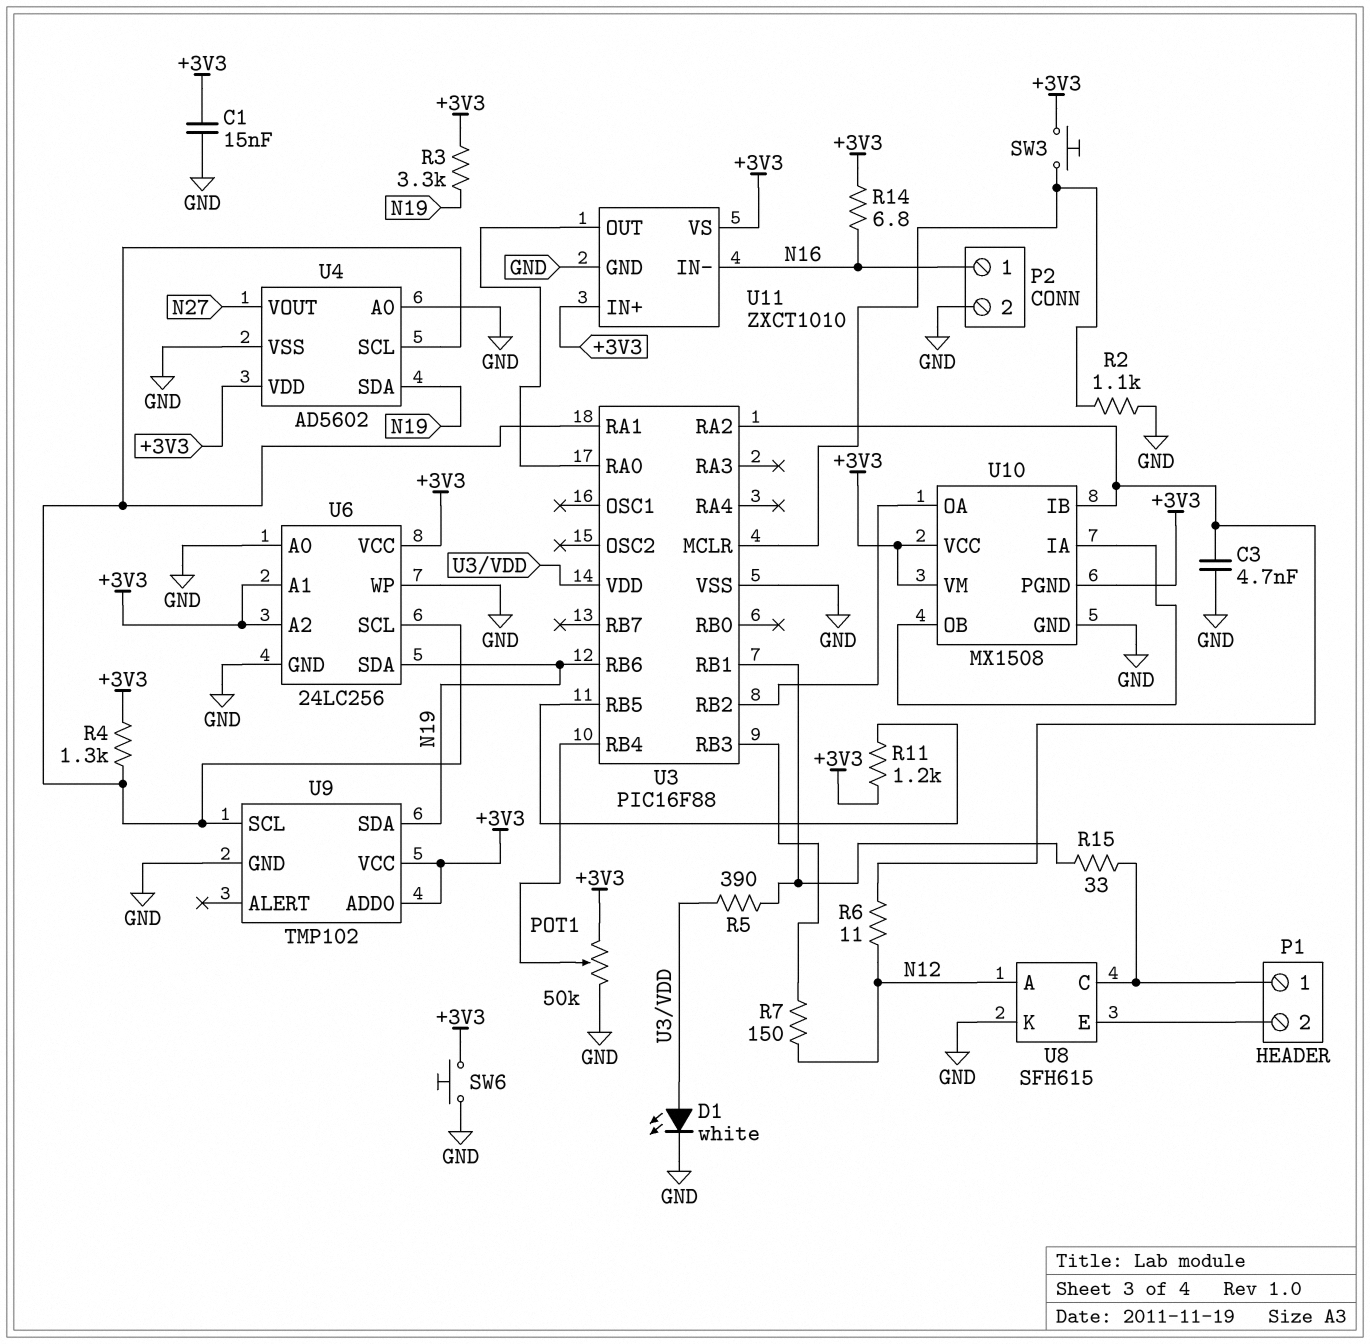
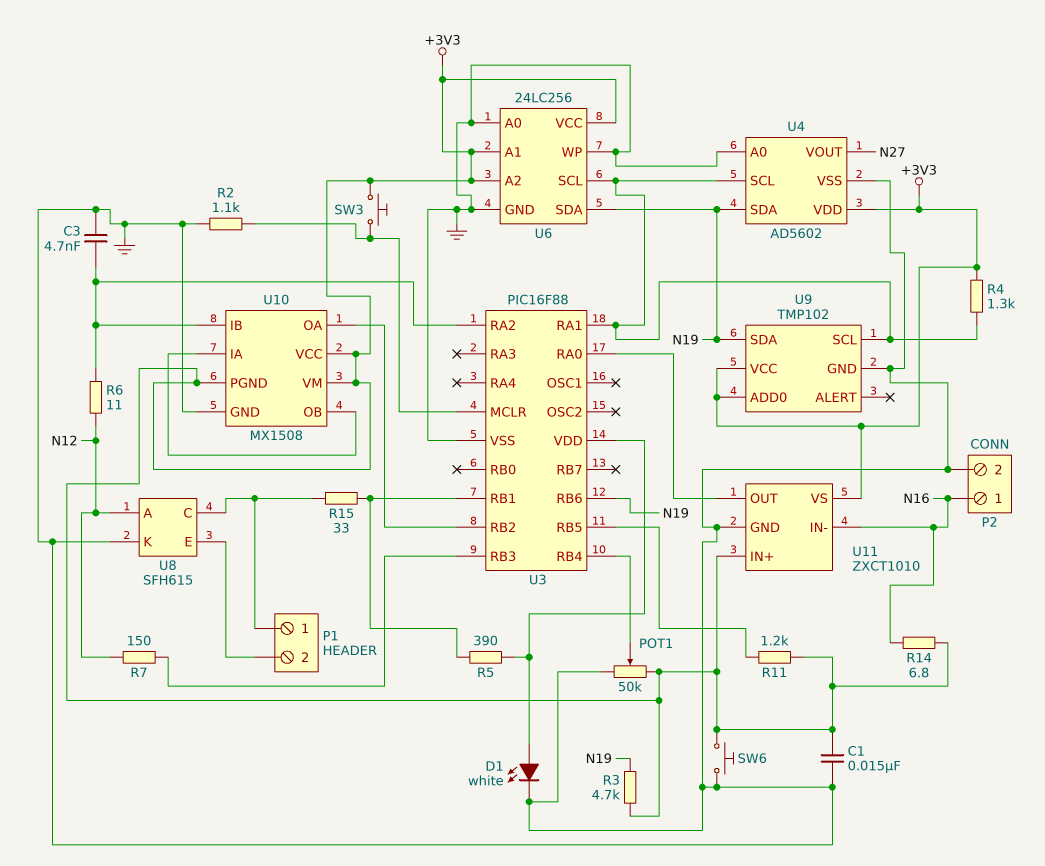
R3: 3.3k (+3V3, N19) -> 4.7k (+3V3, N19)

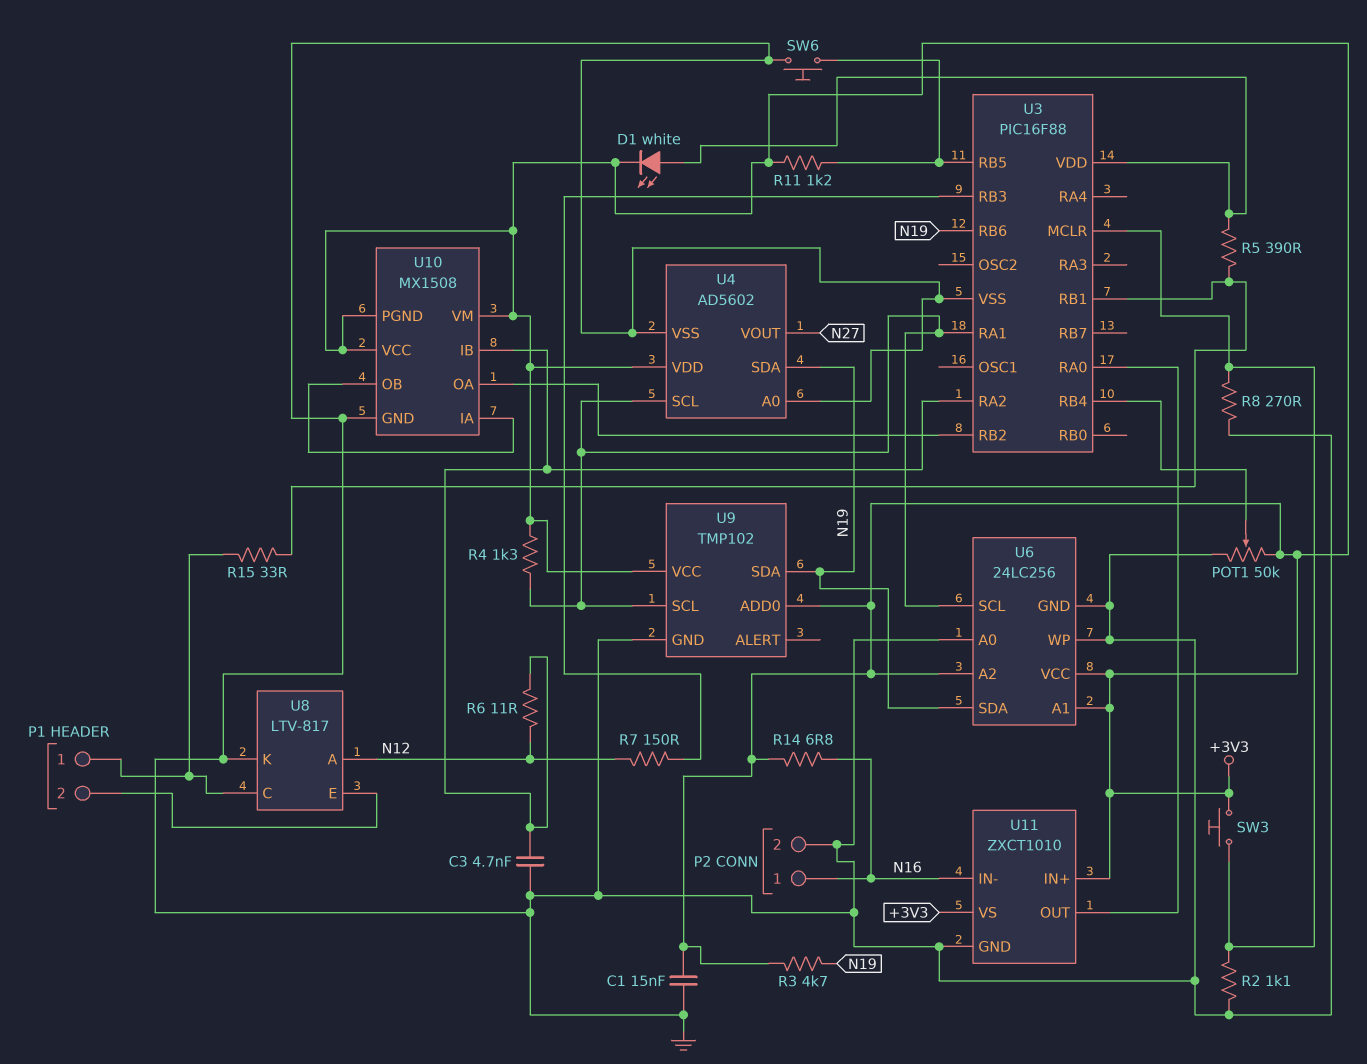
D1: LED white (A U3/VDD, K GND) -> LED white (A U3/VDD, K +3V3)
R8: none -> 270 (GND, U3/MCLR)
SW6: button (+3V3, GND) -> button (GND, U3/RB5)
U8: SFH615 -> LTV-817

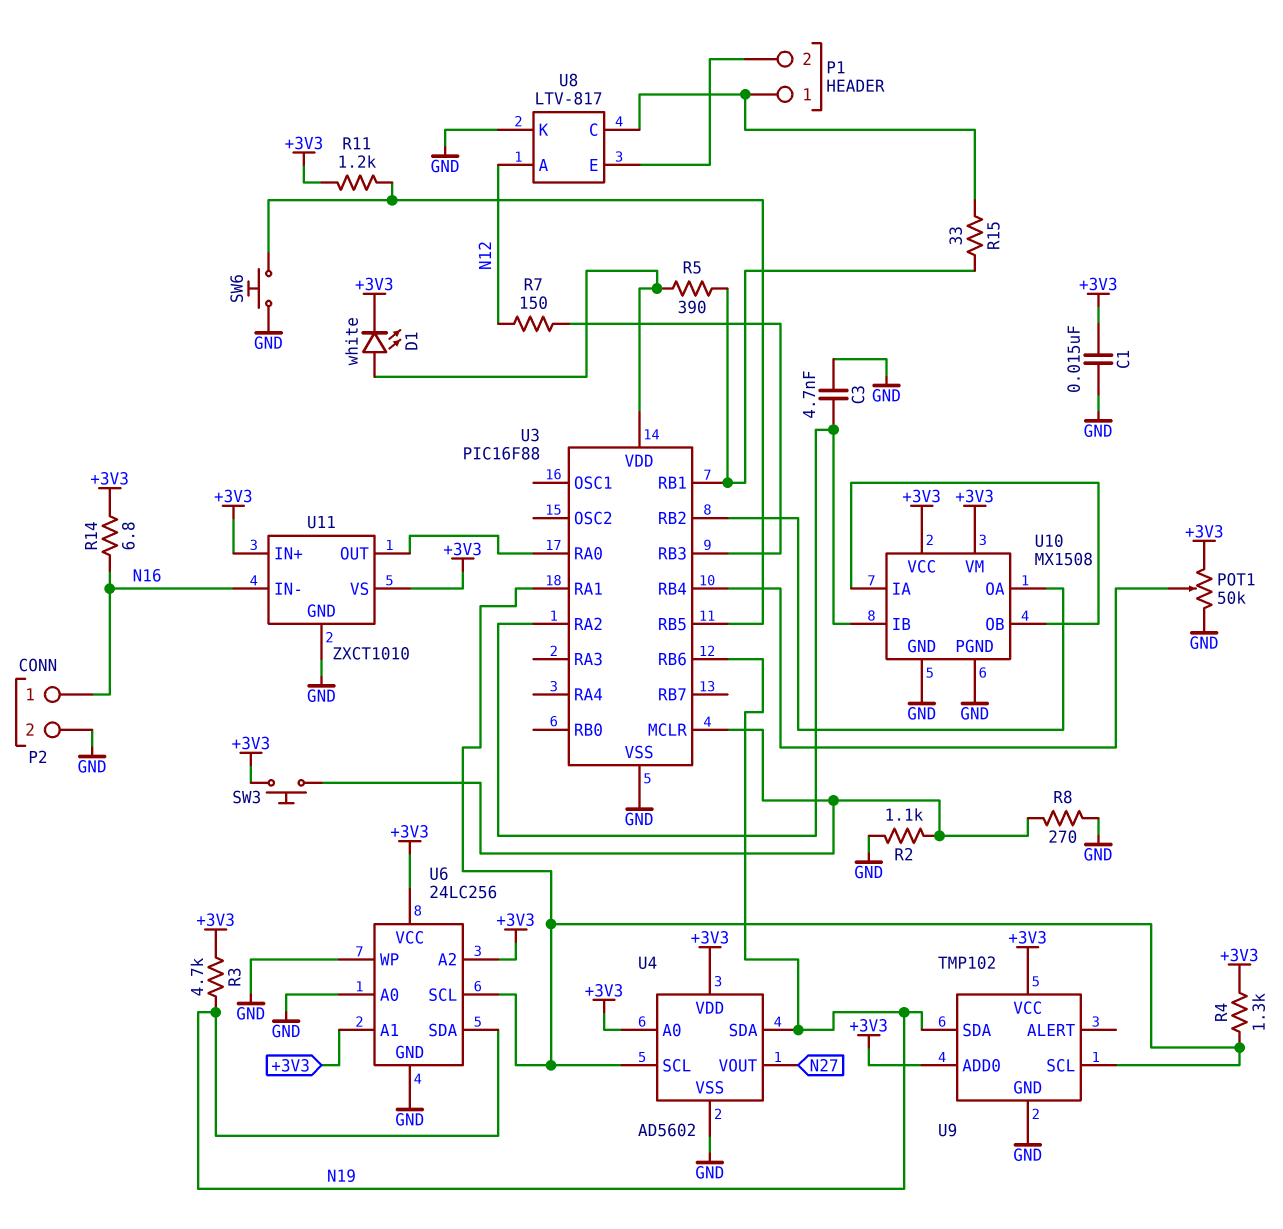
R6: 11 (N12, U3/RA2) -> none
U4 pin A0: GND -> +3V3
U10 pin PGND: +3V3 -> GND

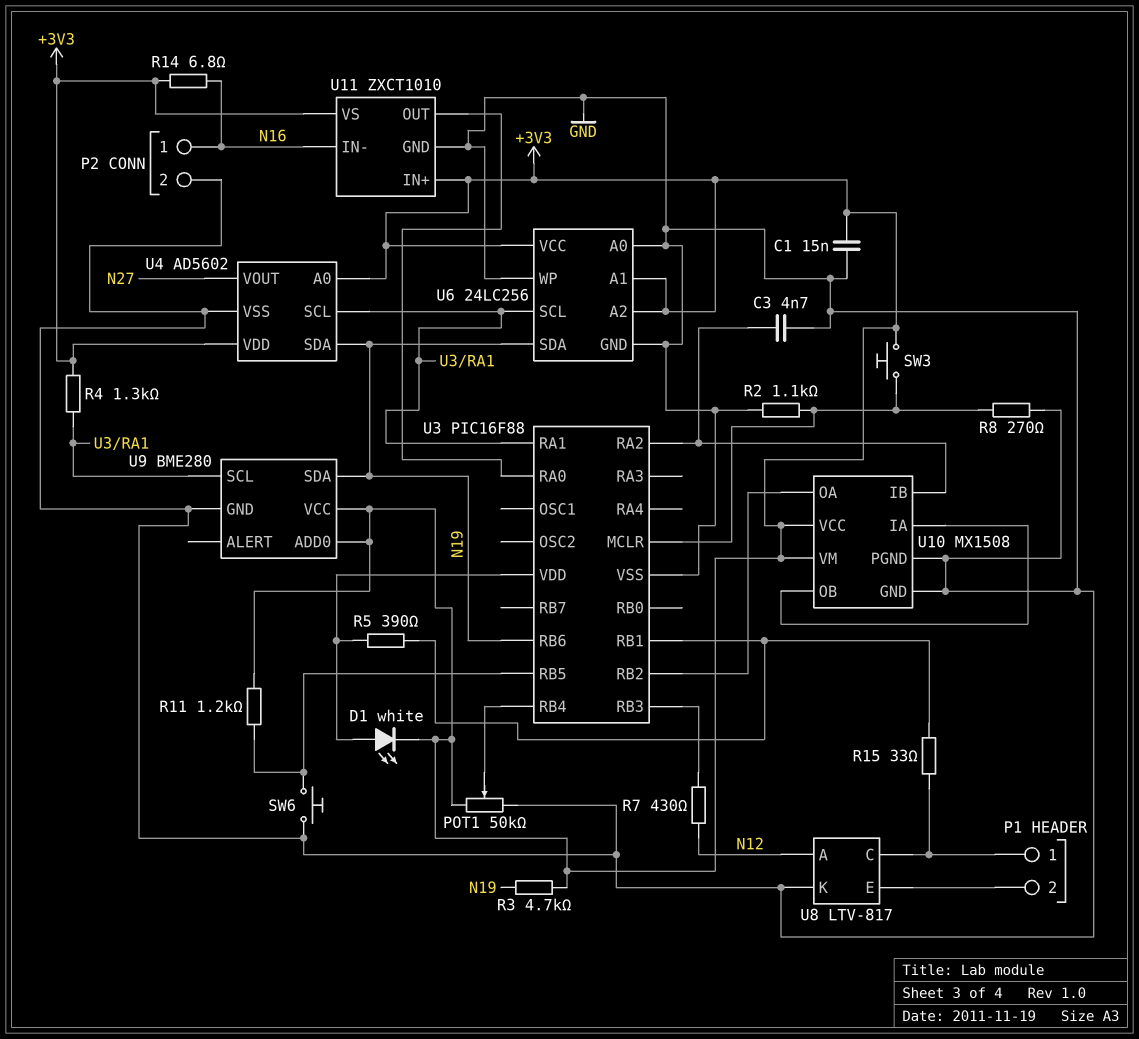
R7: 150 (N12, U3/RB3) -> 430 (N12, U3/RB3)
U9: TMP102 -> BME280

